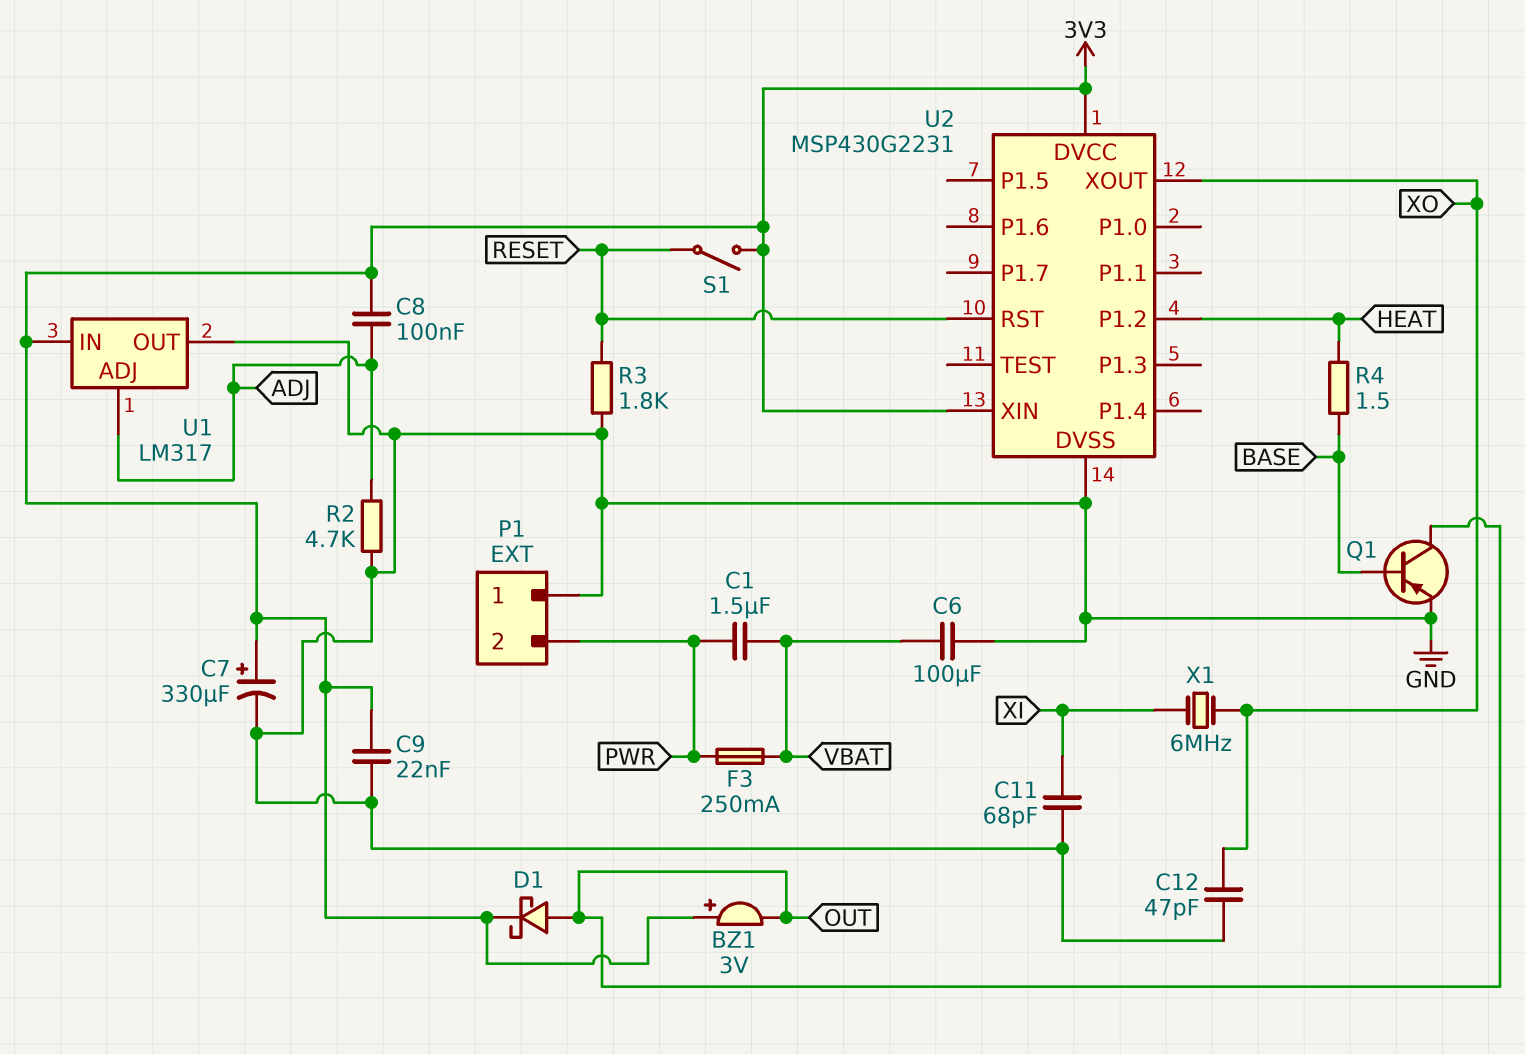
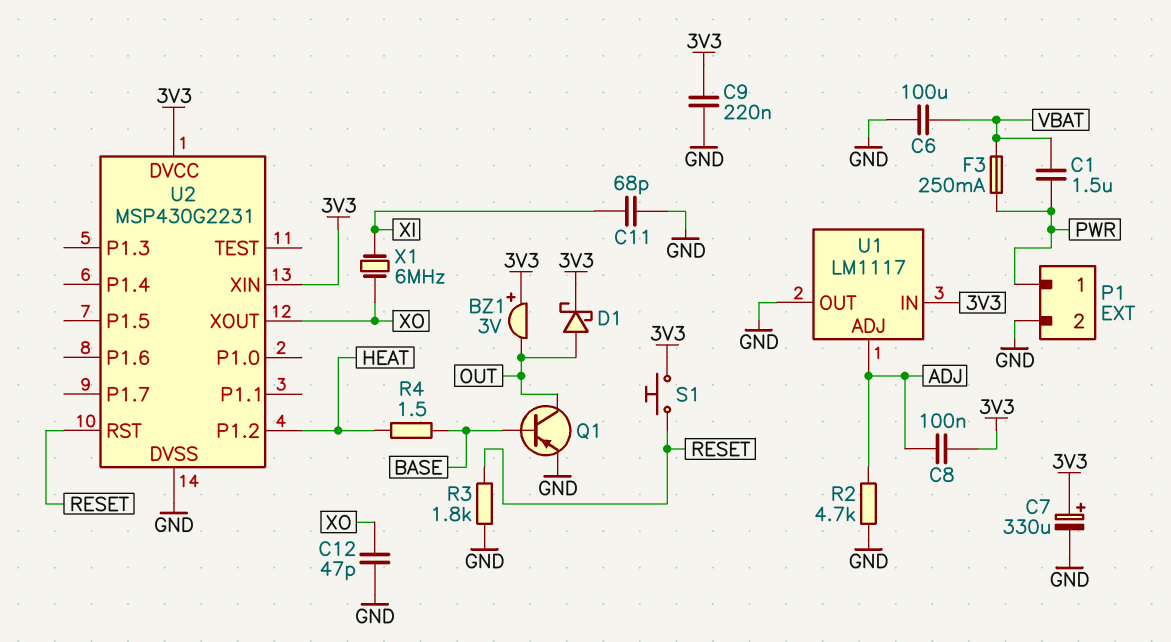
C9: 22nF (3V3, GND) -> 220nF (3V3, GND)
P1 pin 1: GND -> PWR
P1 pin 2: PWR -> GND
S1: switch (3V3, RESET) -> button (3V3, RESET)
U1: LM317 -> LM1117

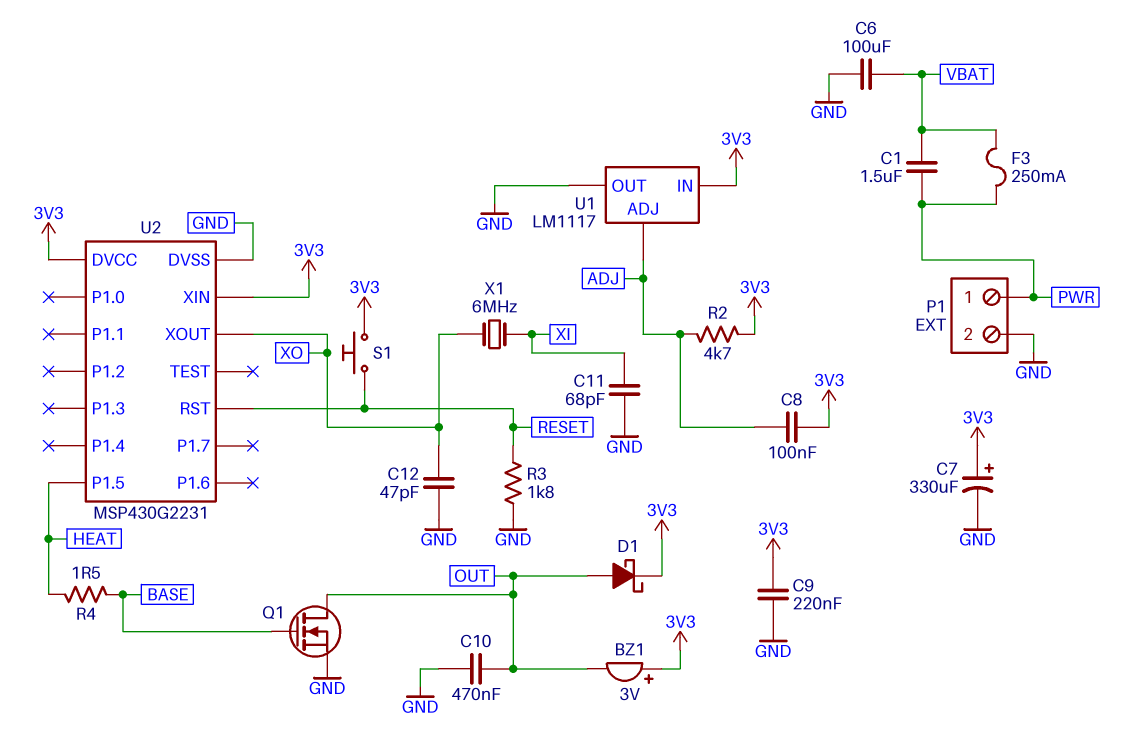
C10: none -> 470nF (GND, OUT)
Q1: PNP (B BASE, C OUT, E GND) -> NMOS (G BASE, D OUT, S GND)
R2: 4.7k (ADJ, GND) -> 4.7k (3V3, ADJ)
U2 pin P1.2: HEAT -> none
U2 pin P1.5: none -> HEAT

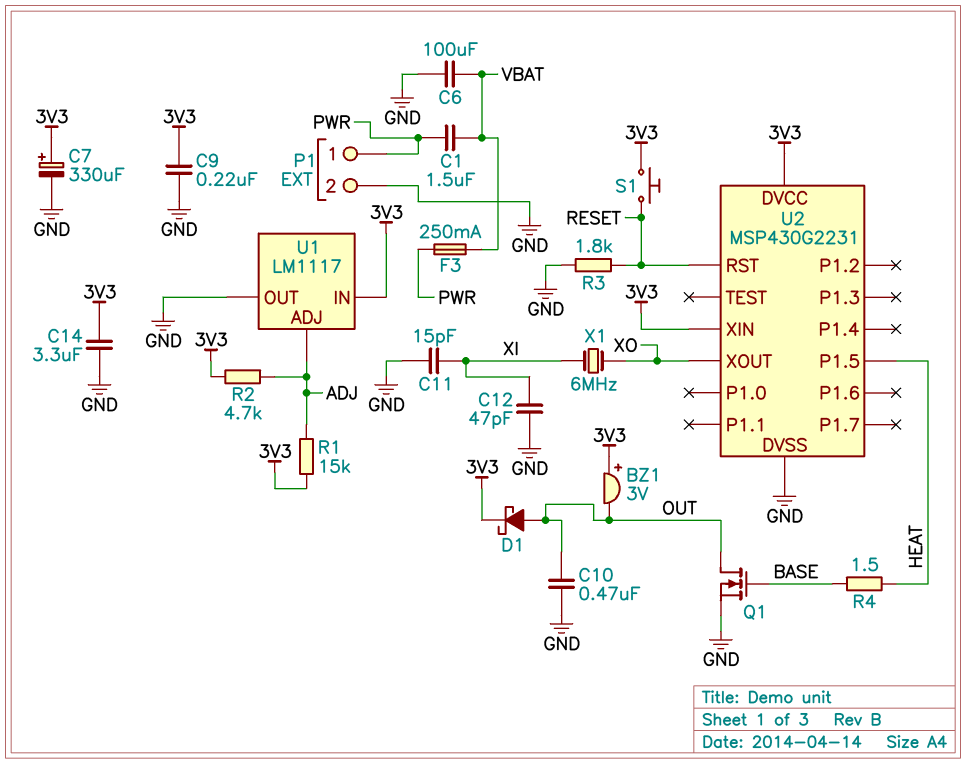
C8: 100nF (3V3, ADJ) -> none
C11: 68pF (GND, XI) -> 15pF (GND, XI)
C12: 47pF (GND, XO) -> 47pF (GND, XI)
C14: none -> 3.3uF (3V3, GND)
R1: none -> 15k (3V3, ADJ)

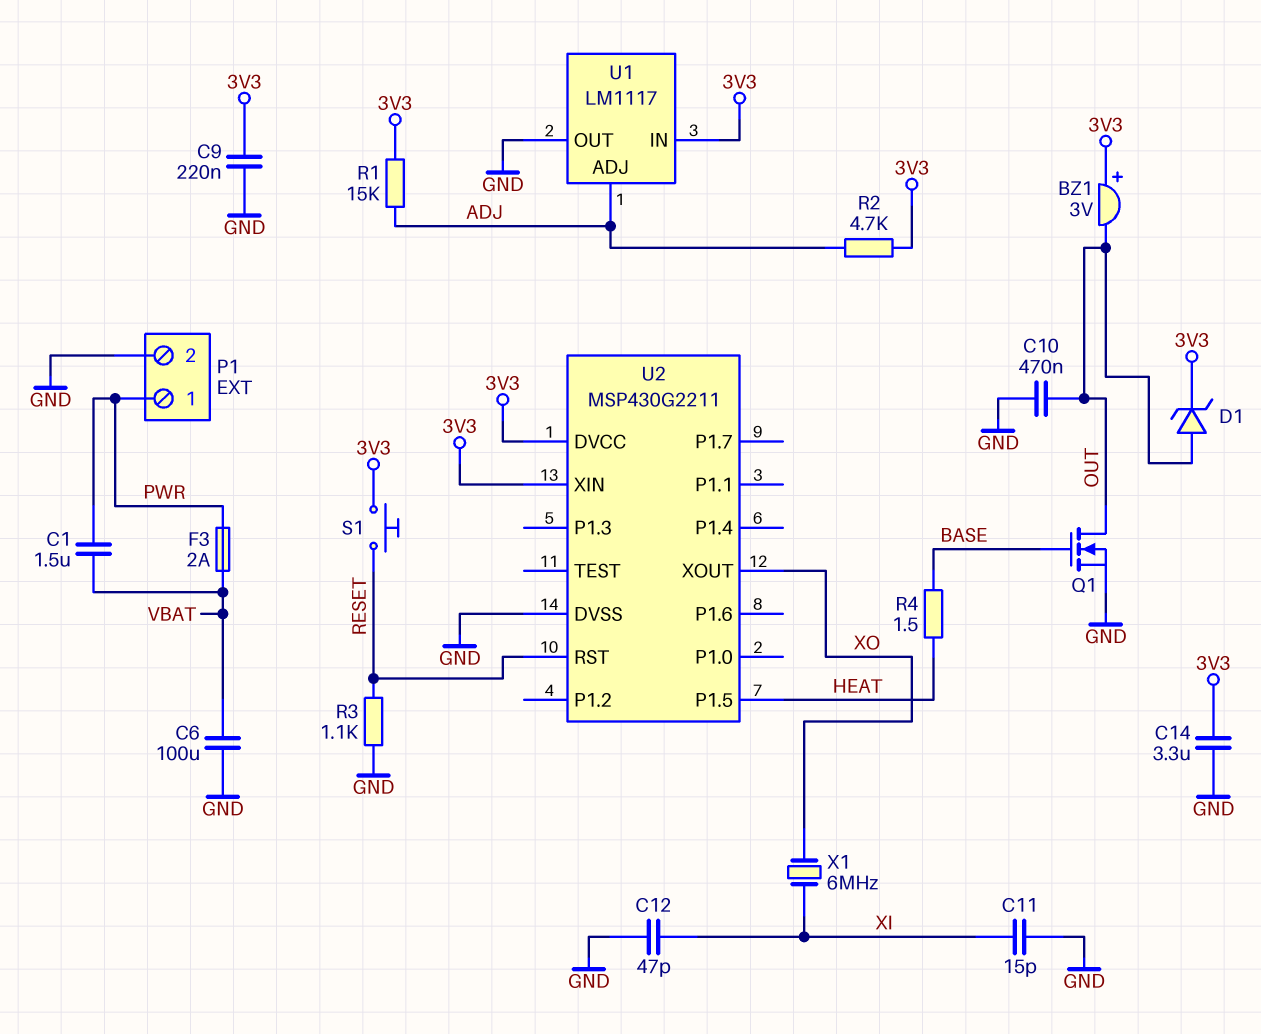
C7: 330uF (plus 3V3, minus GND) -> none
D1: schottky (A OUT, K 3V3) -> zener (A OUT, K 3V3)
F3: 250mA (PWR, VBAT) -> 2A (PWR, VBAT)
R3: 1.8k (GND, RESET) -> 1.1k (GND, RESET)
U2: MSP430G2231 -> MSP430G2211

